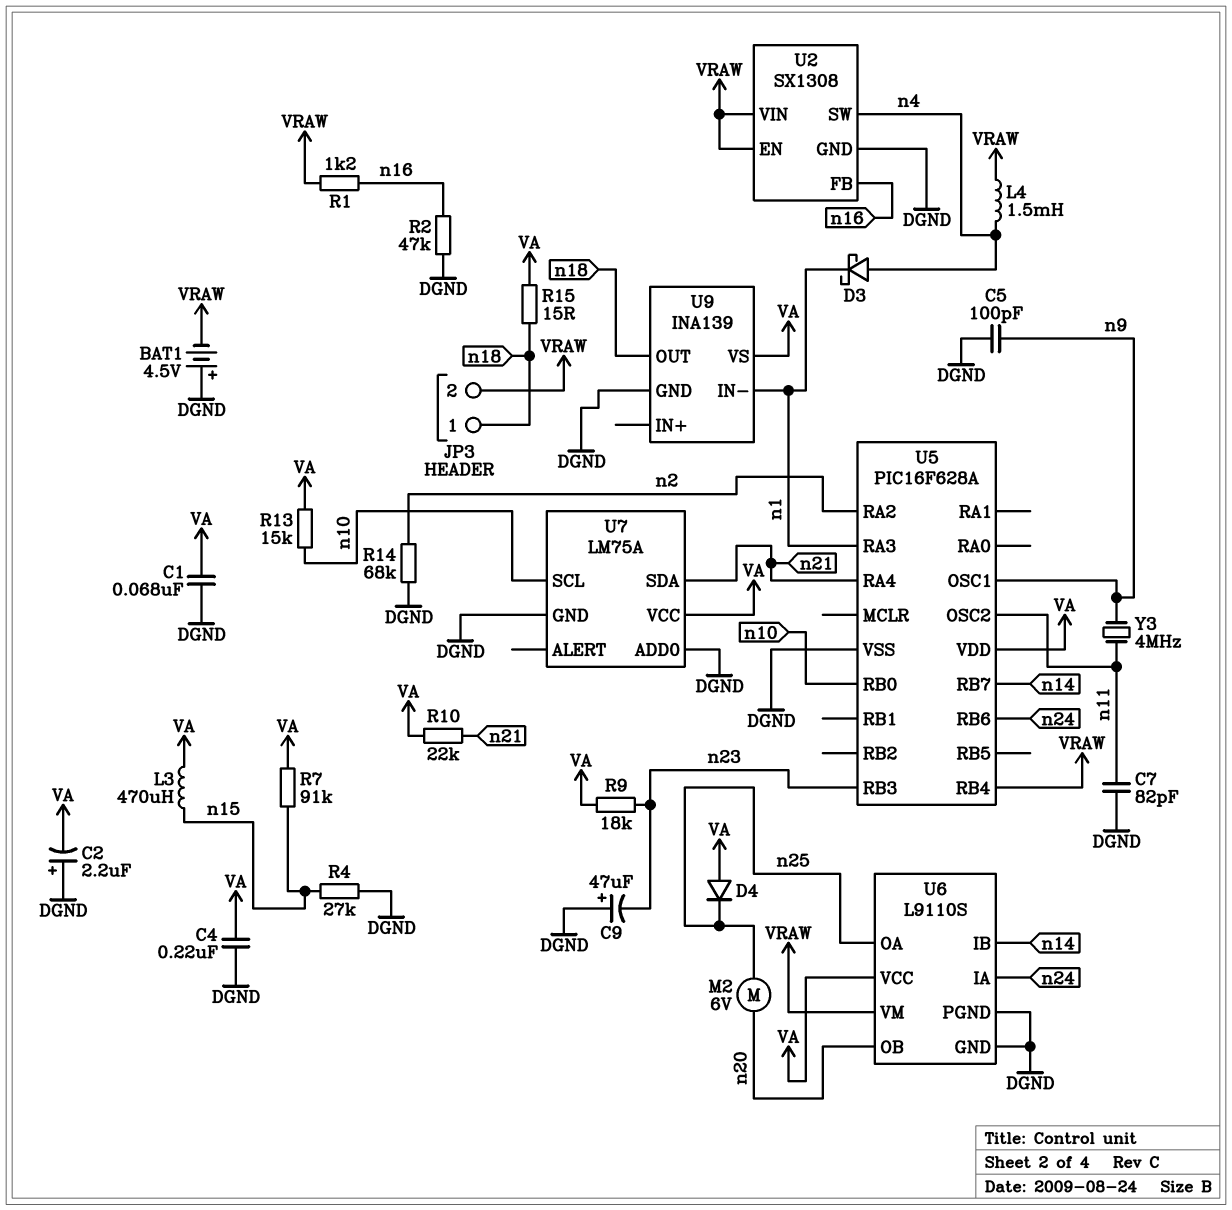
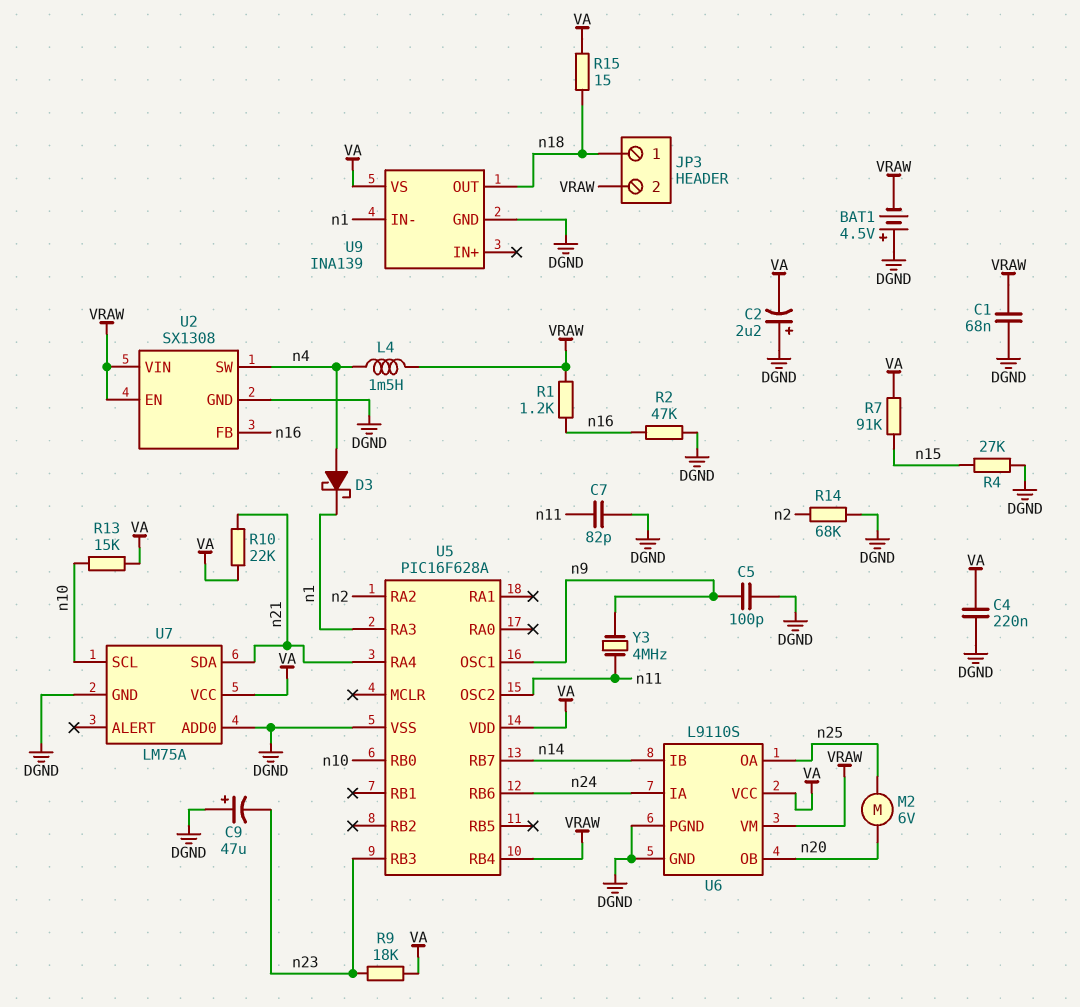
C1: 68nF (DGND, VA) -> 68nF (DGND, VRAW)
D4: diode (A VA, K n25) -> none
L3: 470uH (VA, n15) -> none

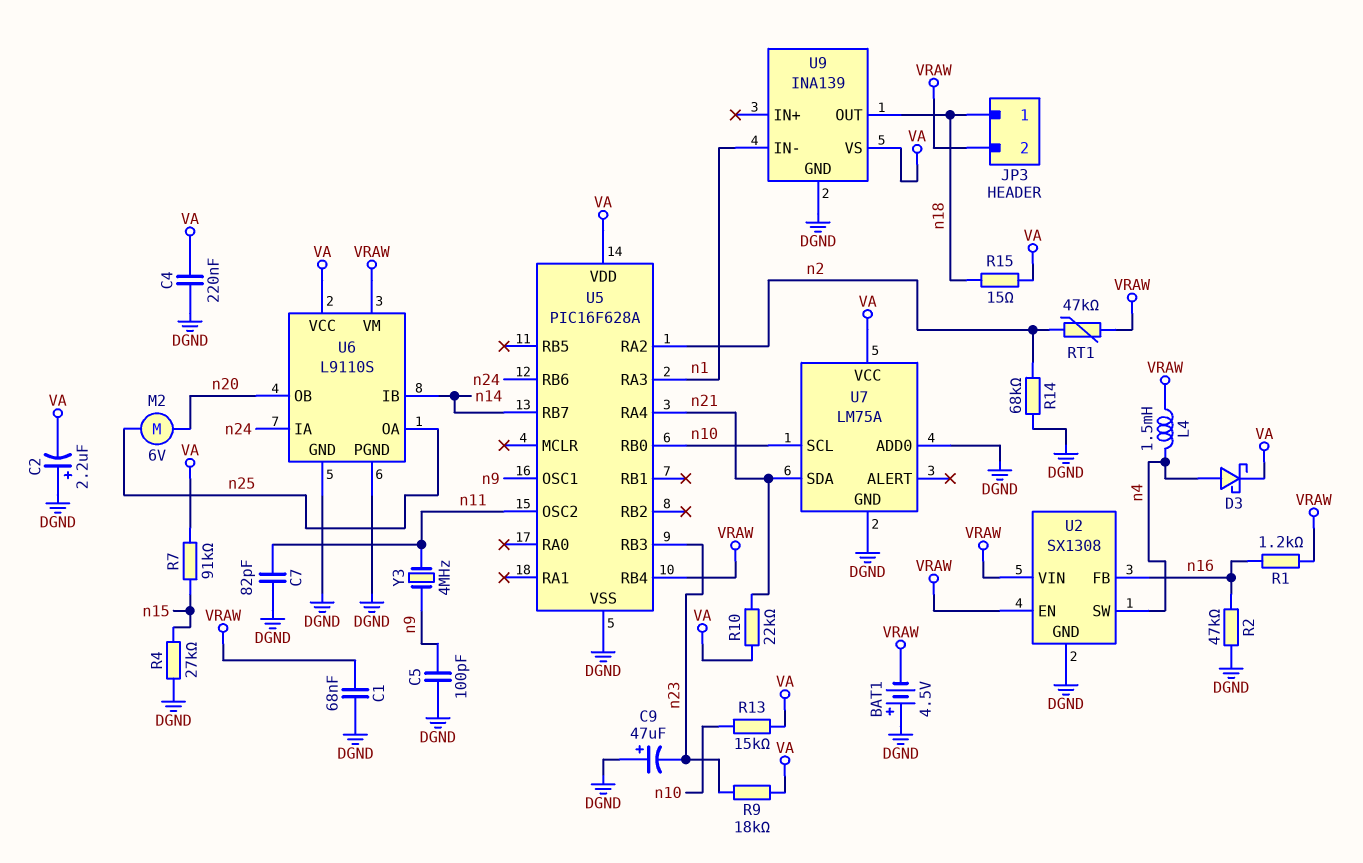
D3: schottky (A n4, K n1) -> schottky (A n4, K VA)
RT1: none -> 47k (VRAW, n2)

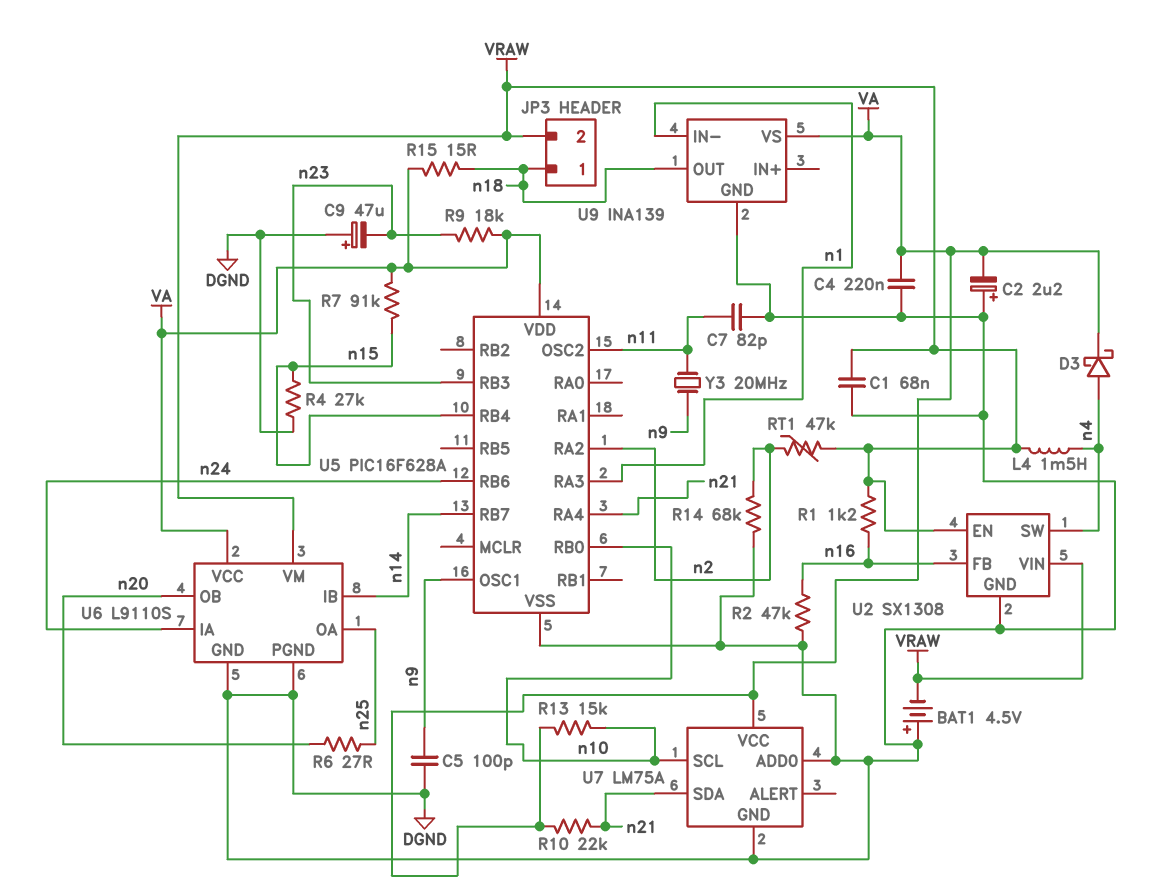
M2: motor 6V (n20, n25) -> none
R6: none -> 27 (n20, n25)
U5 pin RB4: VRAW -> n15
Y3: 4MHz (n9, n11) -> 20MHz (n9, n11)

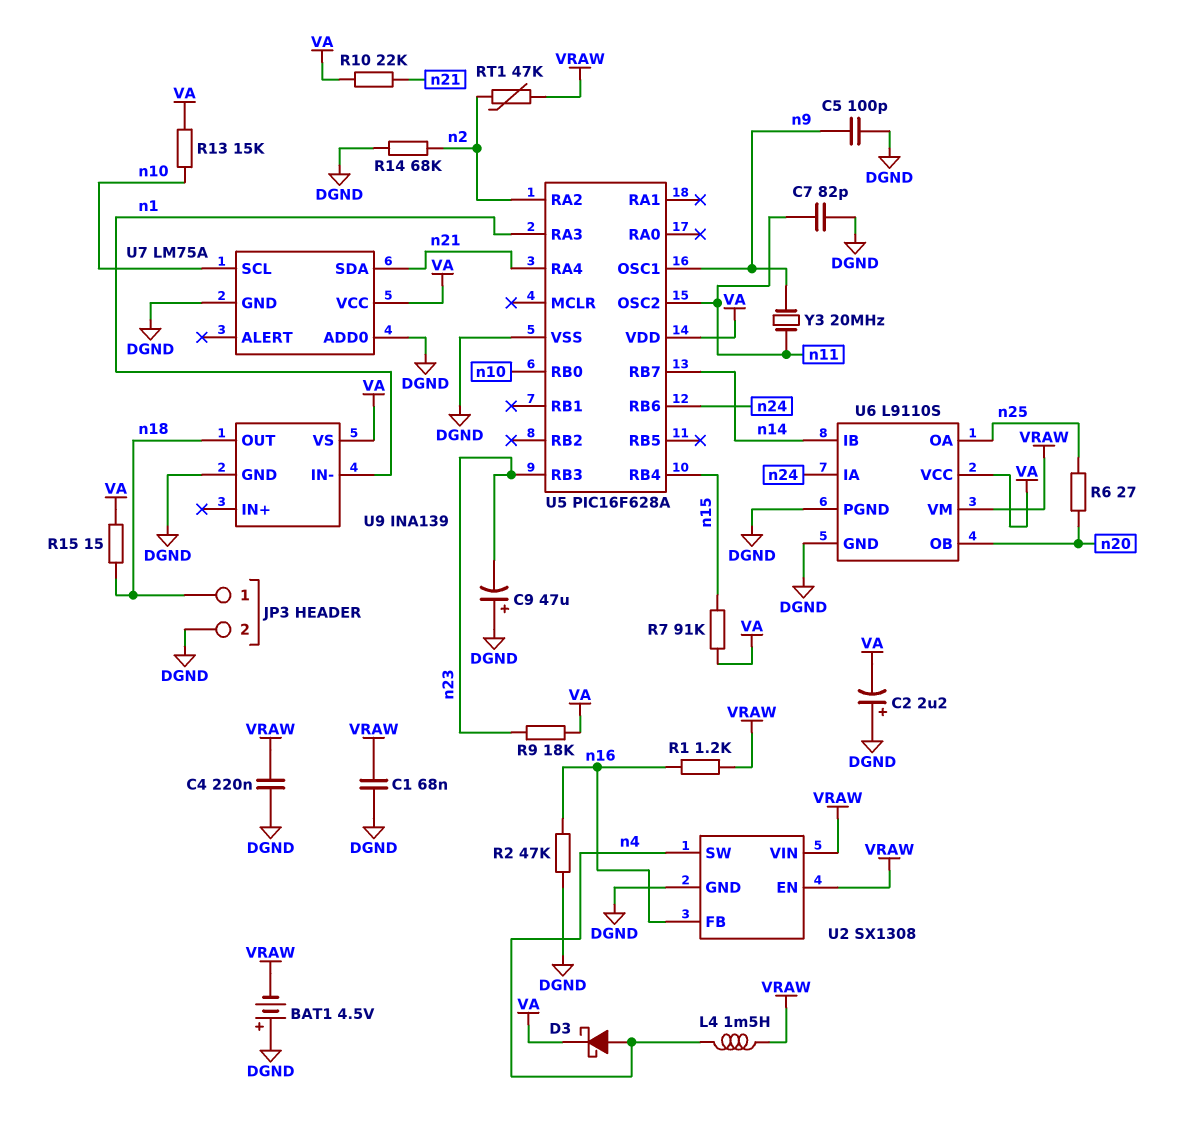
C4: 220nF (DGND, VA) -> 220nF (DGND, VRAW)
JP3 pin 2: VRAW -> DGND
R4: 27k (DGND, n15) -> none

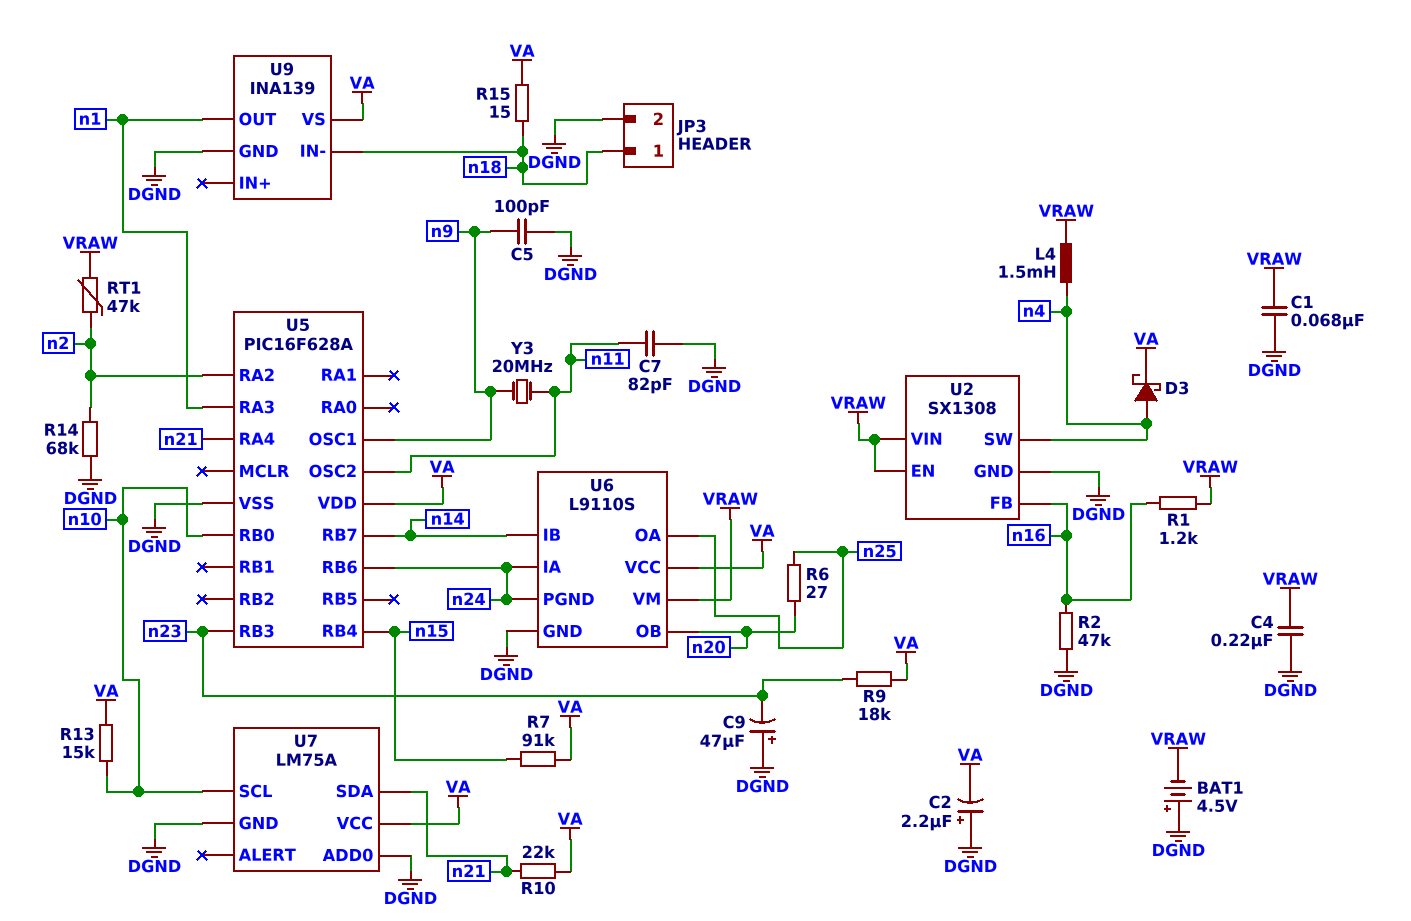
U6 pin PGND: DGND -> n24
U9 pin IN-: n1 -> n18
U9 pin OUT: n18 -> n1

